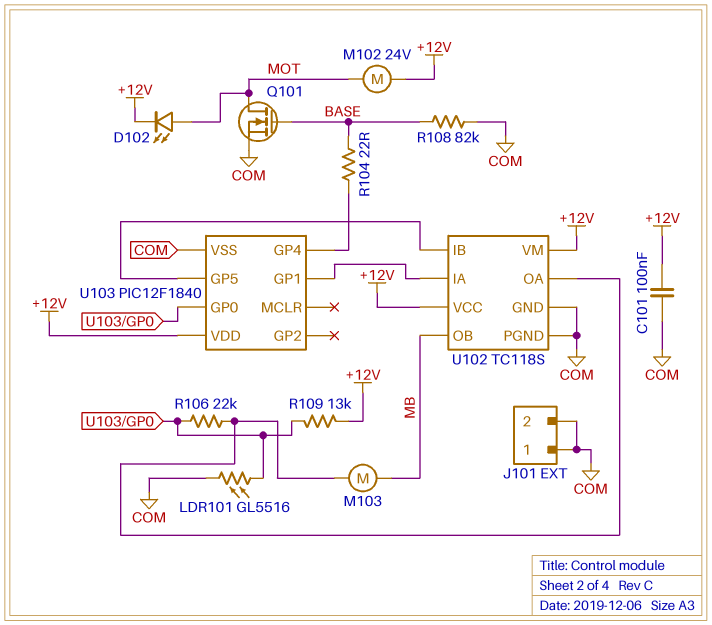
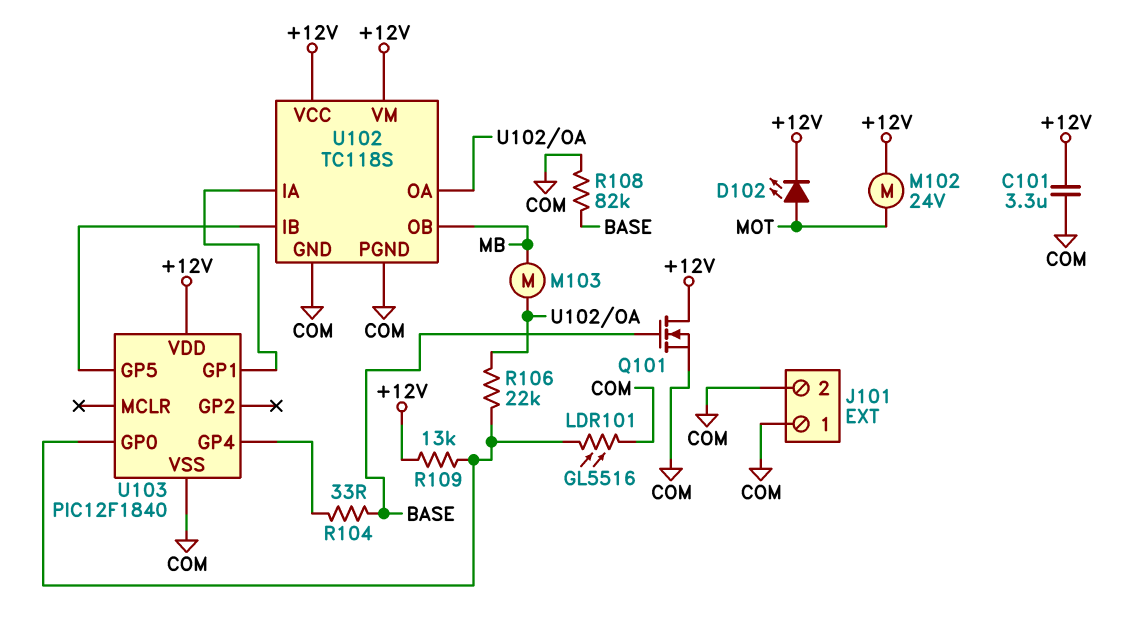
C101: 100nF (+12V, COM) -> 3.3uF (+12V, COM)
Q101: NMOS (G BASE, D MOT, S COM) -> NMOS (G BASE, D +12V, S COM)
R104: 22 (BASE, U103/GP4) -> 33 (BASE, U103/GP4)

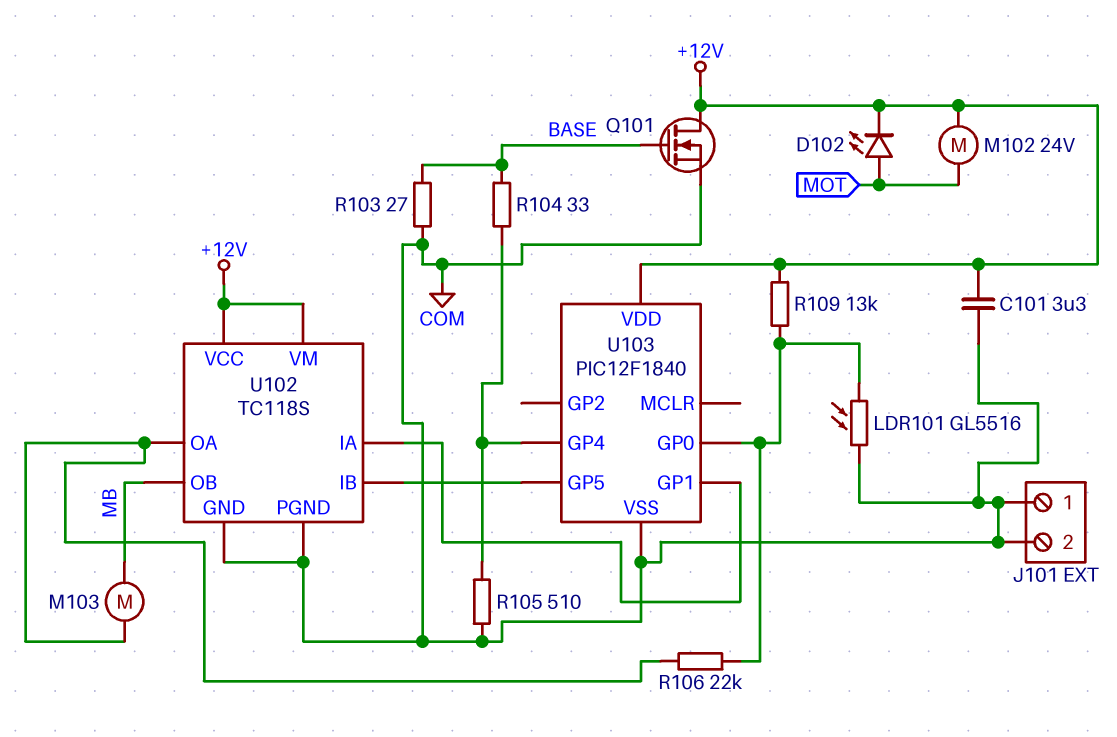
R103: none -> 27 (BASE, COM)
R105: none -> 510 (COM, U103/GP4)
R108: 82k (BASE, COM) -> none

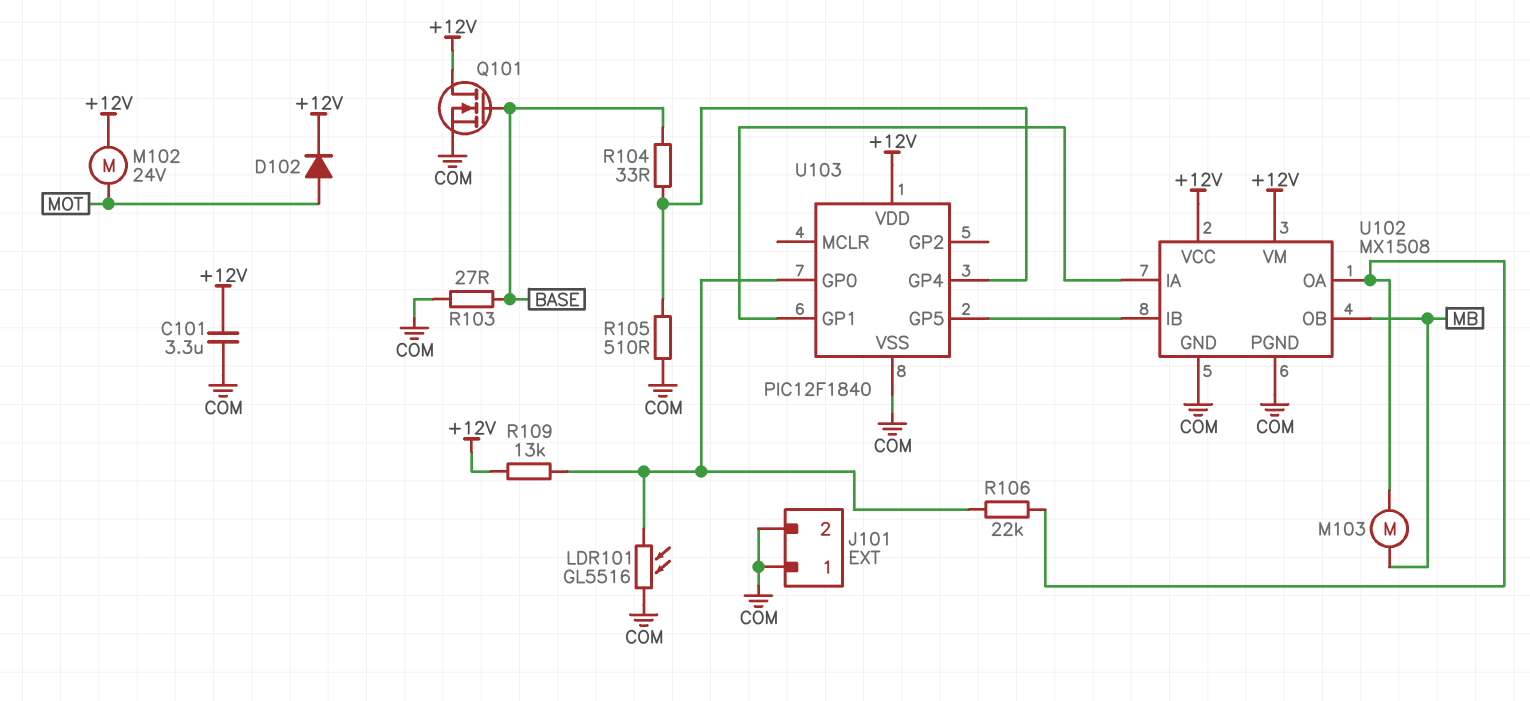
D102: LED (A MOT, K +12V) -> diode (A MOT, K +12V)
U102: TC118S -> MX1508

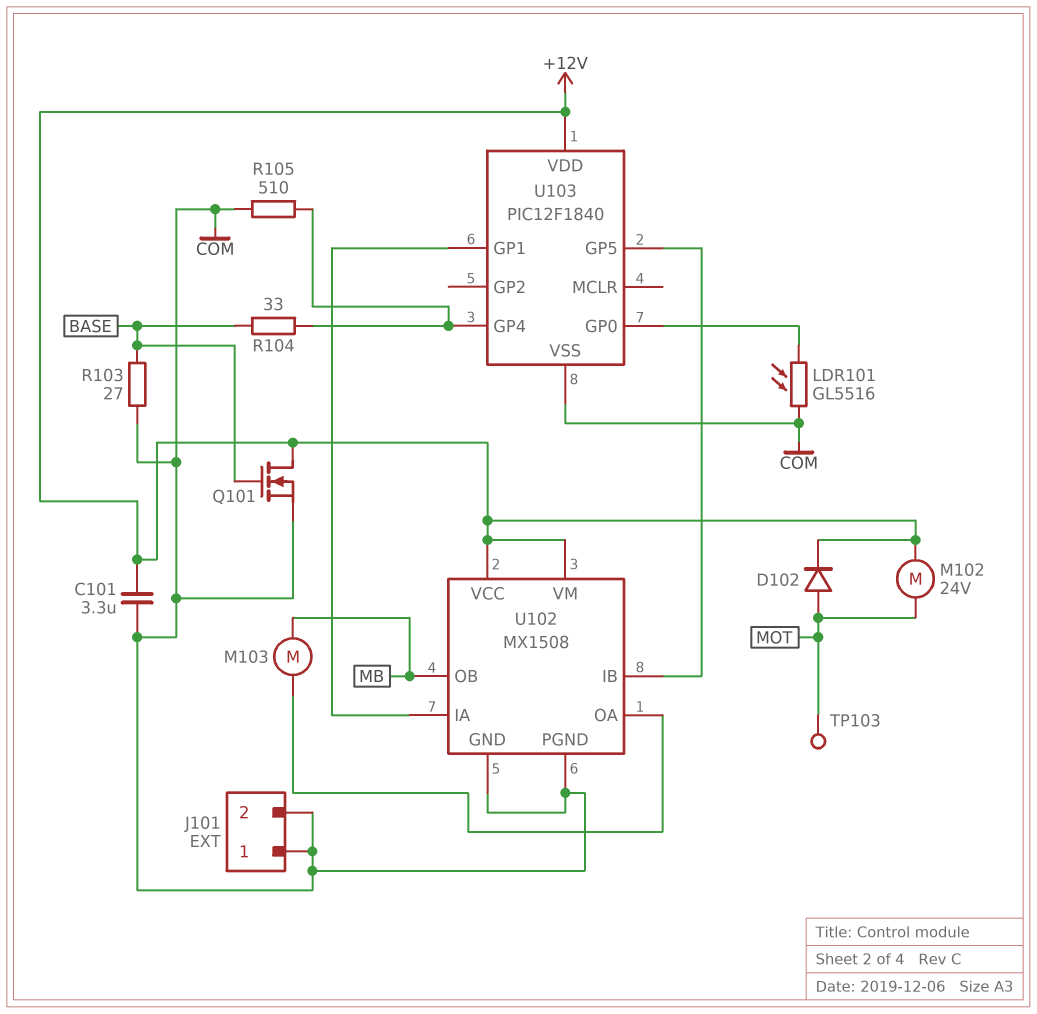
R106: 22k (U102/OA, U103/GP0) -> none
R109: 13k (+12V, U103/GP0) -> none
TP103: none -> test point (MOT)

